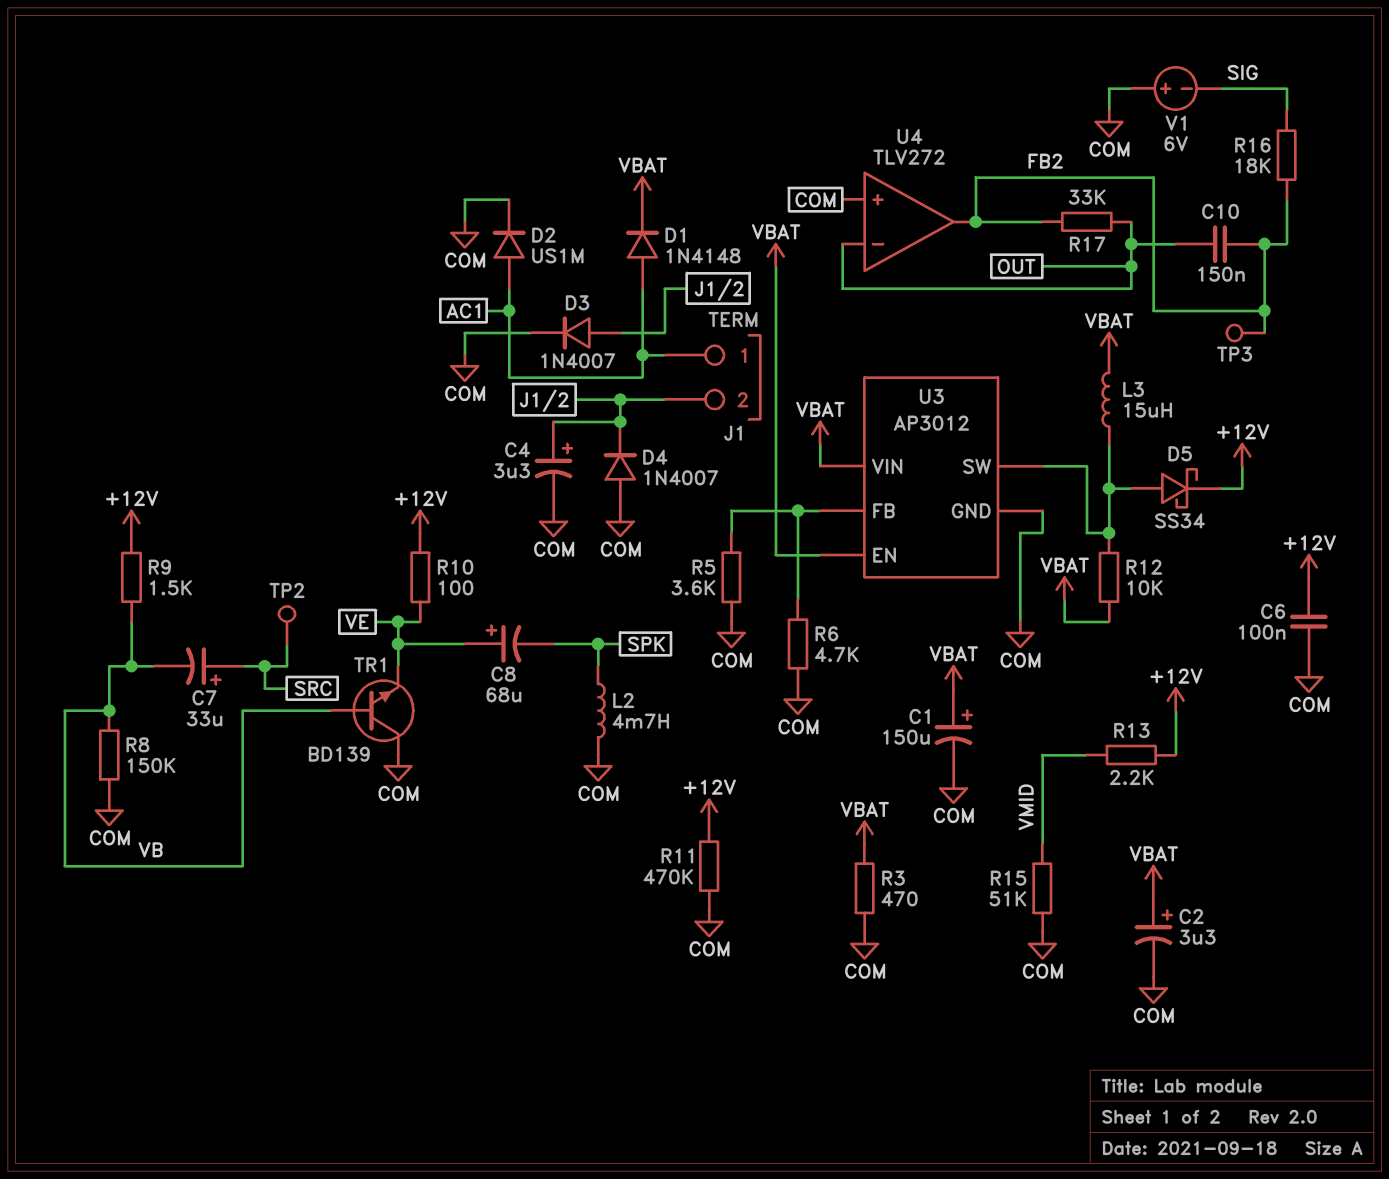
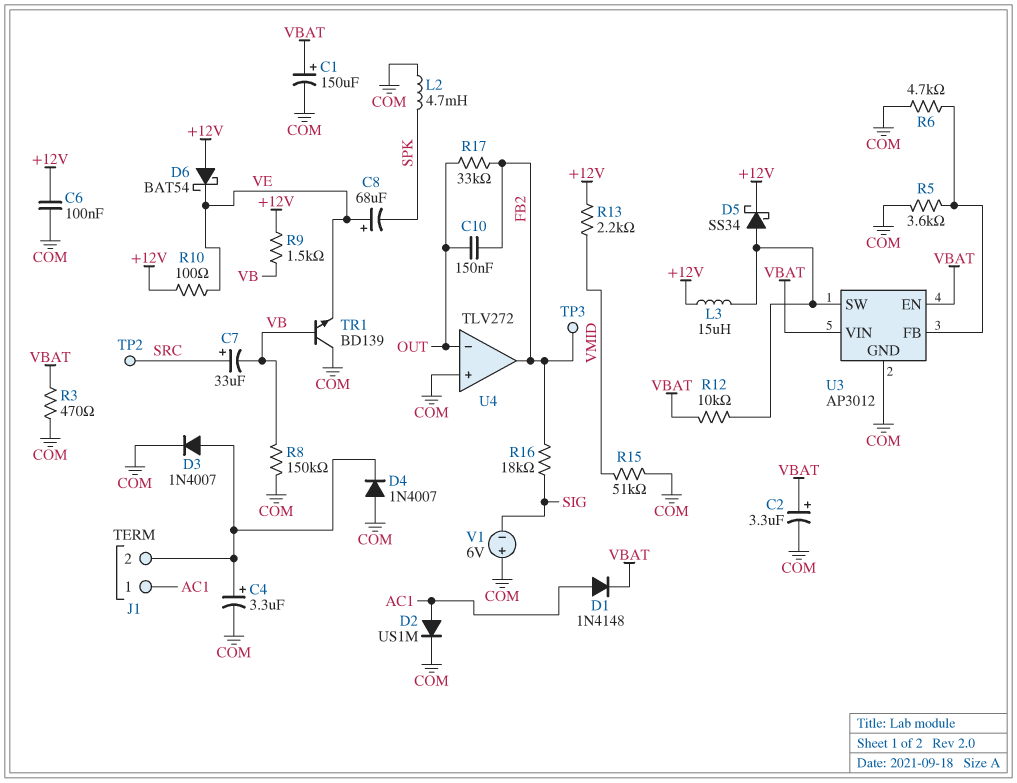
D6: none -> schottky BAT54 (A +12V, K VE)
L3: 15uH (U3/SW, VBAT) -> 15uH (+12V, U3/SW)
R11: 470k (+12V, COM) -> none

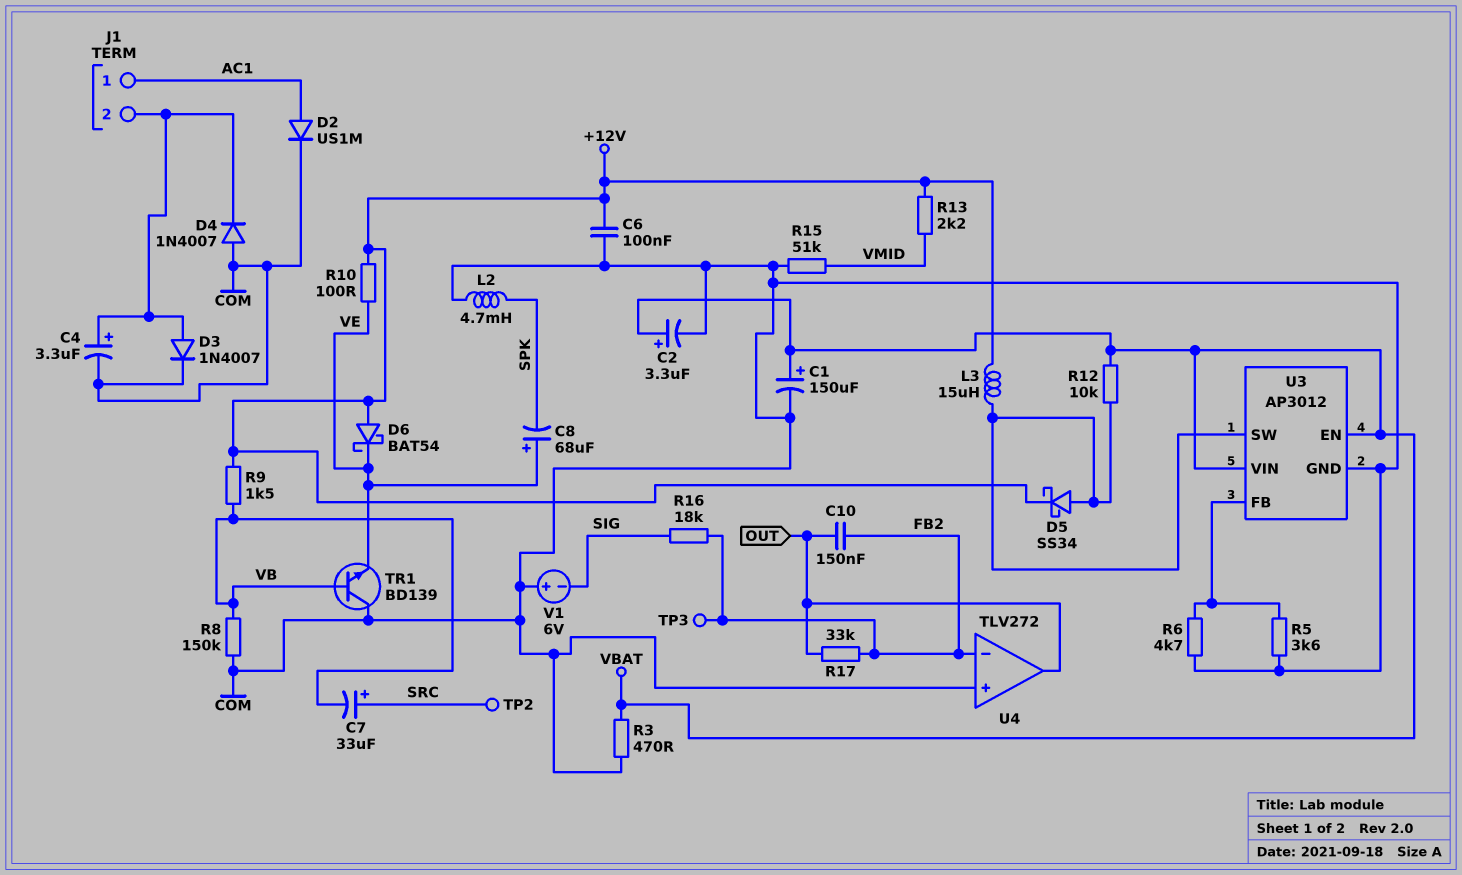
D1: diode 1N4148 (A AC1, K VBAT) -> none
U4 pin in-: OUT -> FB2
U4 pin out: FB2 -> OUT

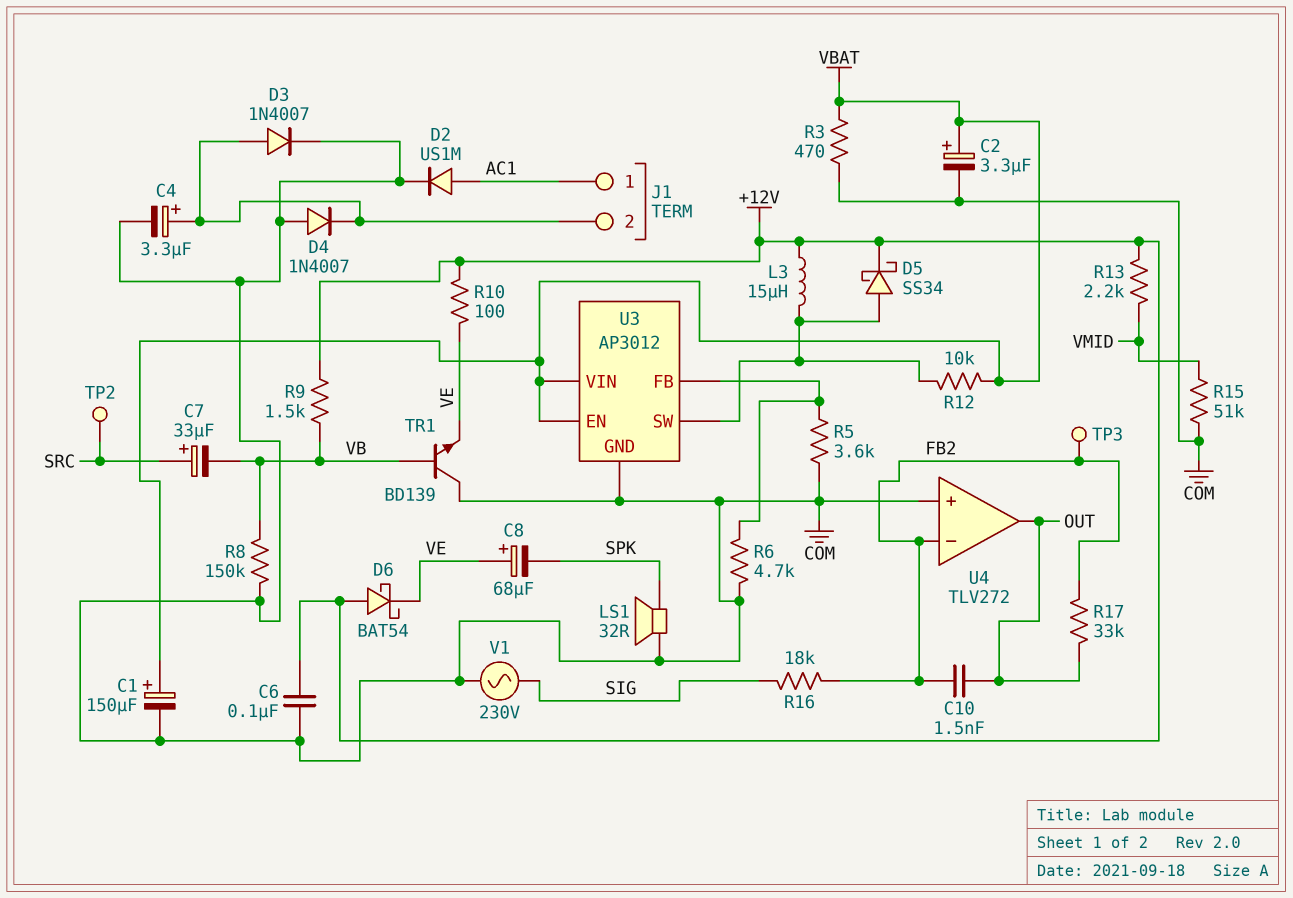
C10: 150nF (FB2, OUT) -> 1.5nF (FB2, OUT)
L2: 4.7mH (COM, SPK) -> none
LS1: none -> speaker 32R (COM, SPK)
V1: 6V (plus COM, minus SIG) -> AC 230V (COM, SIG)

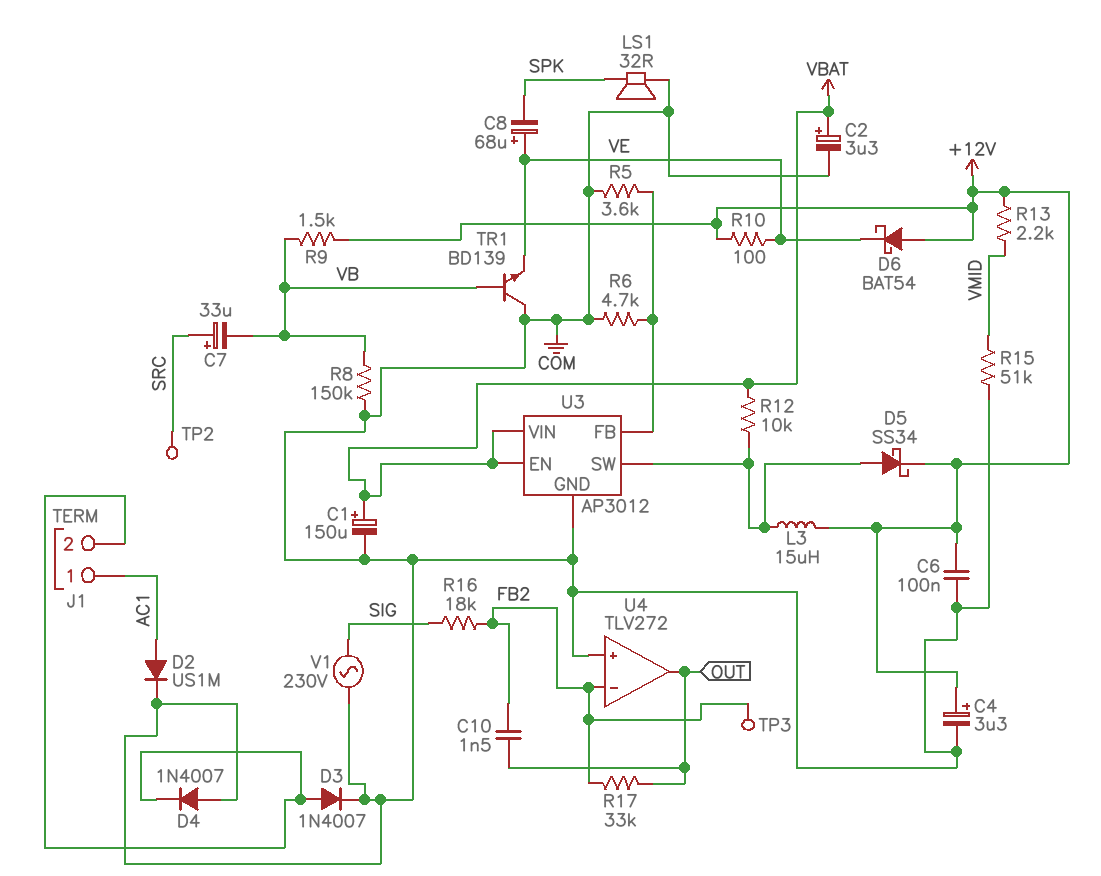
C4: 3.3uF (plus J1/2, minus COM) -> 3.3uF (plus +12V, minus COM)
R3: 470 (COM, VBAT) -> none

